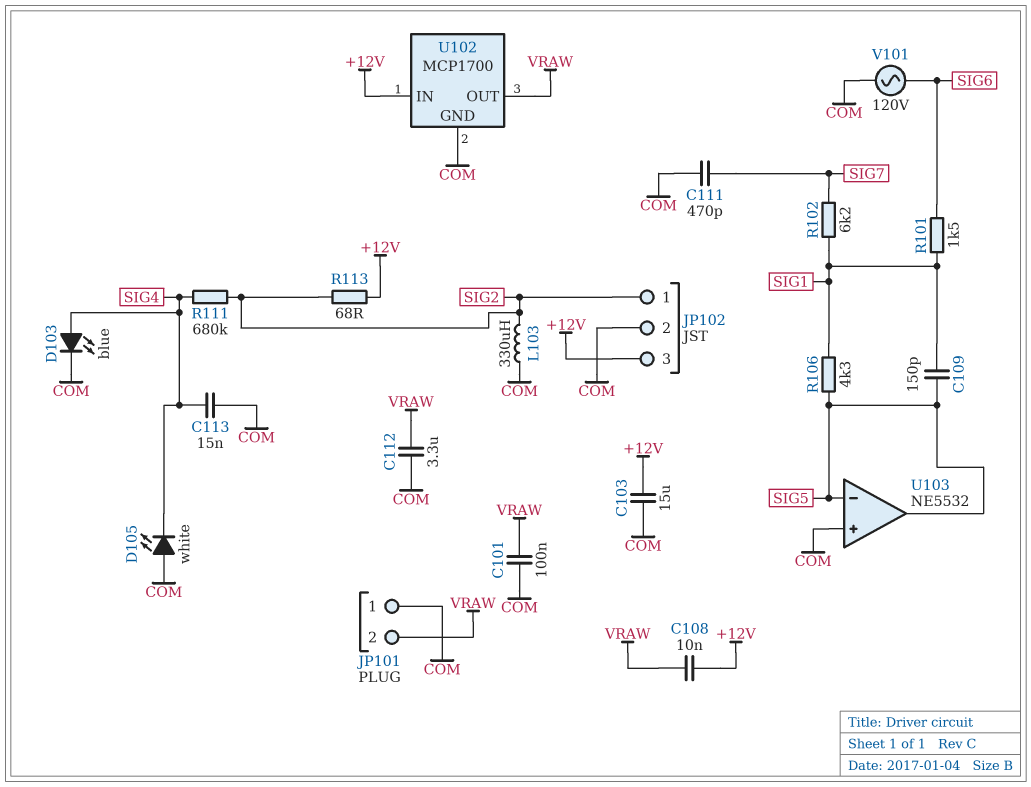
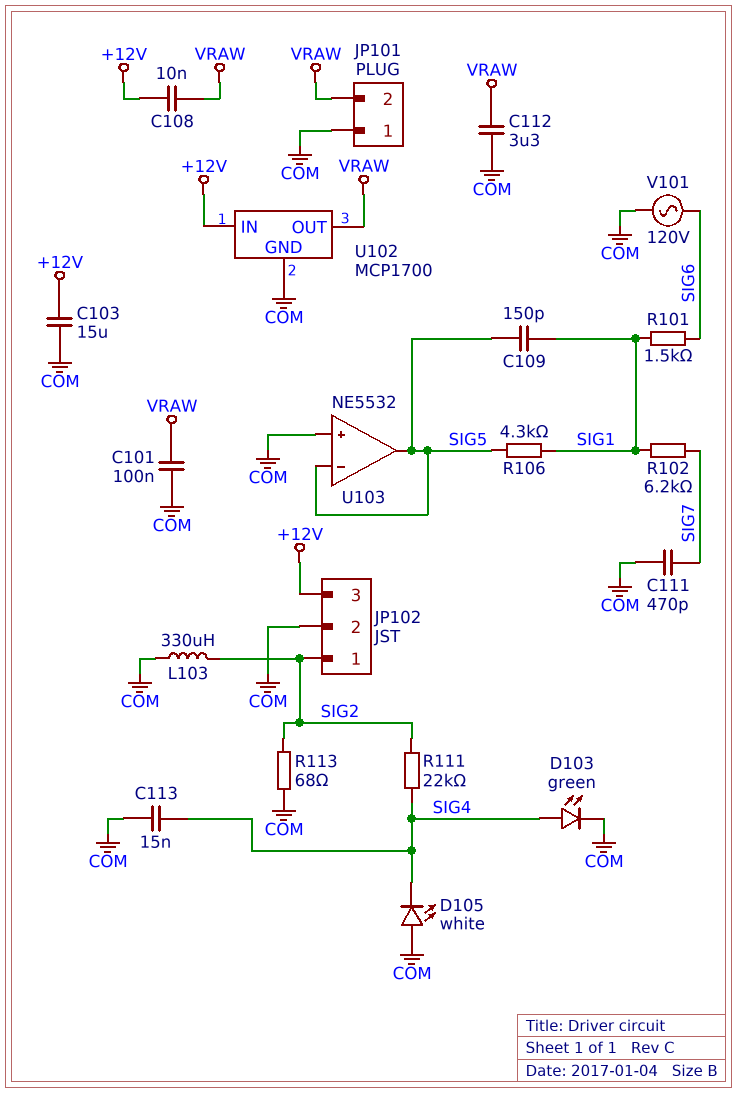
D103: LED blue (A SIG4, K COM) -> LED green (A SIG4, K COM)
R111: 680k (SIG2, SIG4) -> 22k (SIG2, SIG4)
R113: 68 (+12V, SIG2) -> 68 (COM, SIG2)

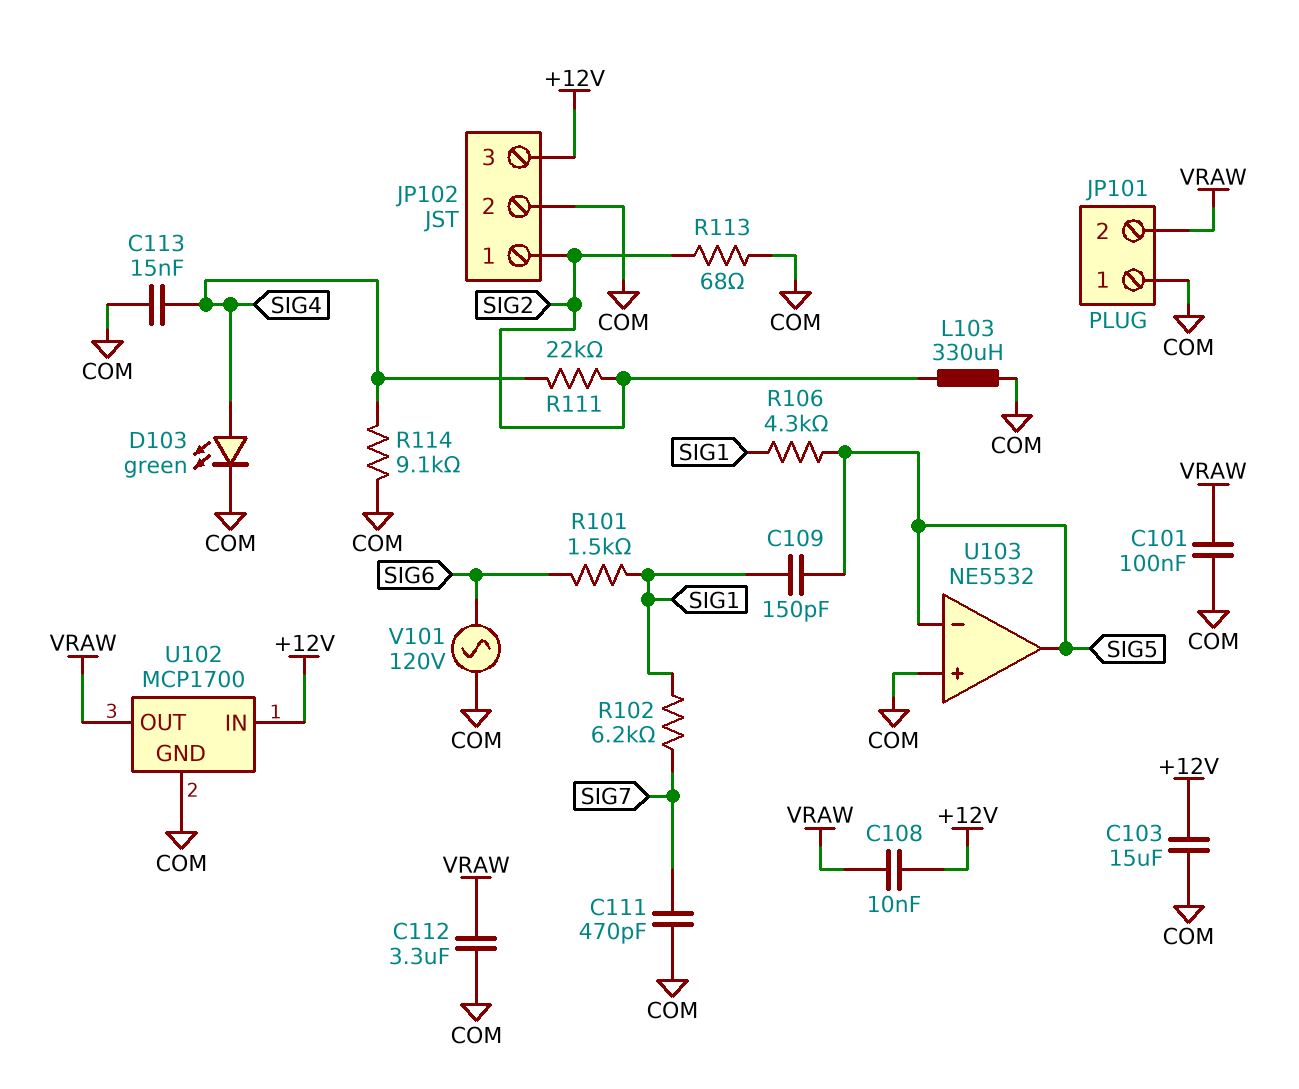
D105: LED white (A COM, K SIG4) -> none
R114: none -> 9.1k (COM, SIG4)

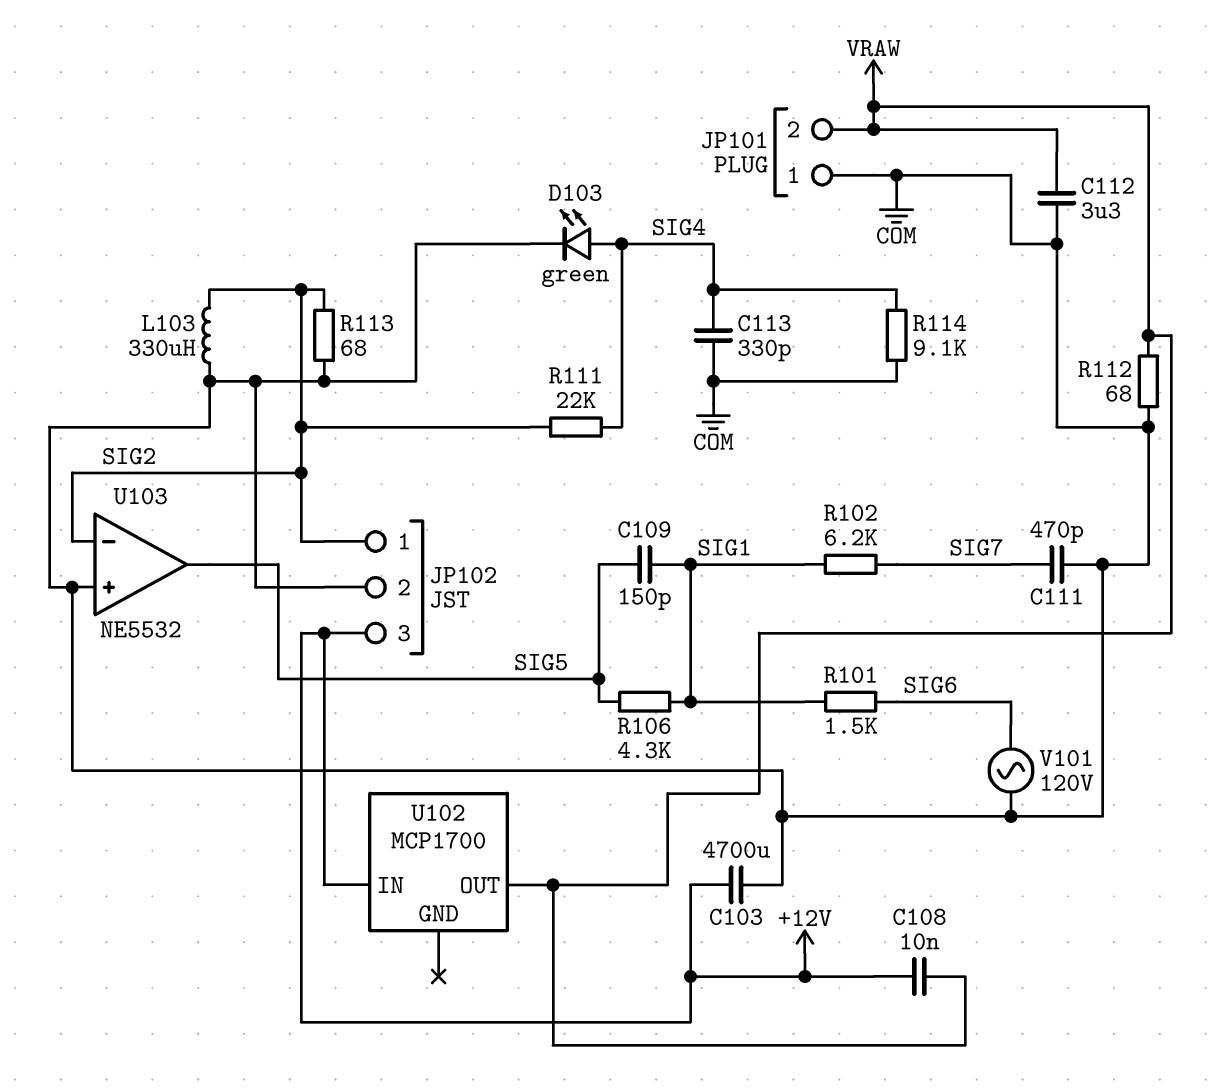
C101: 100nF (COM, VRAW) -> none
C103: 15uF (+12V, COM) -> 4700uF (+12V, COM)
C113: 15nF (COM, SIG4) -> 330pF (COM, SIG4)
R112: none -> 68 (COM, VRAW)
U102 pin GND: COM -> none
U103 pin in-: SIG5 -> SIG2

